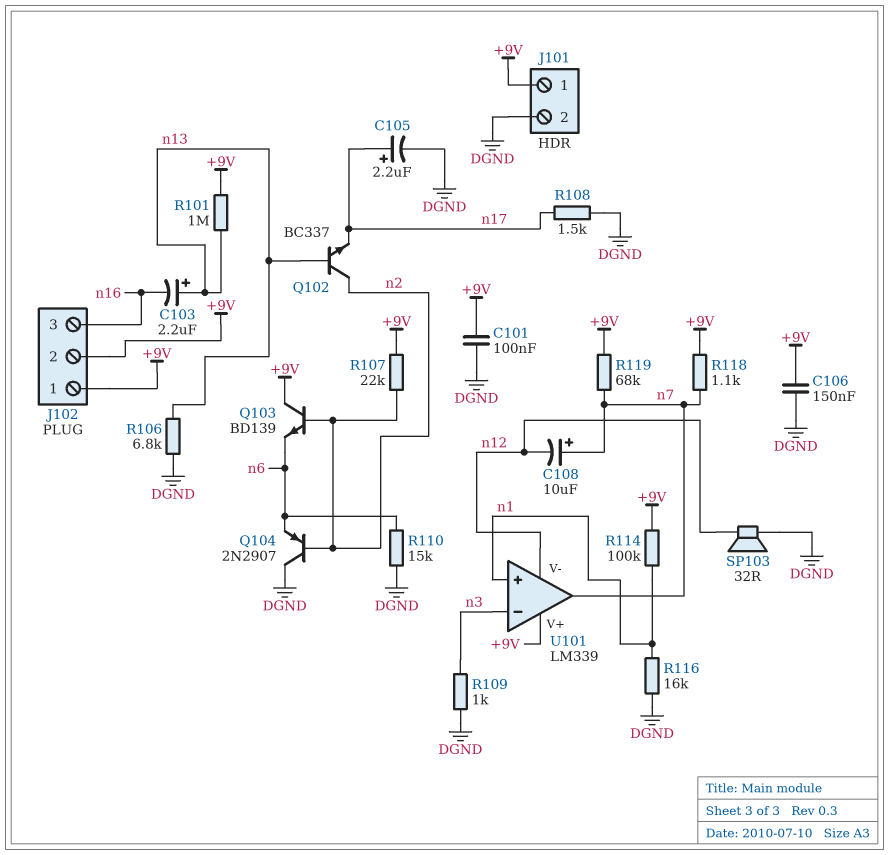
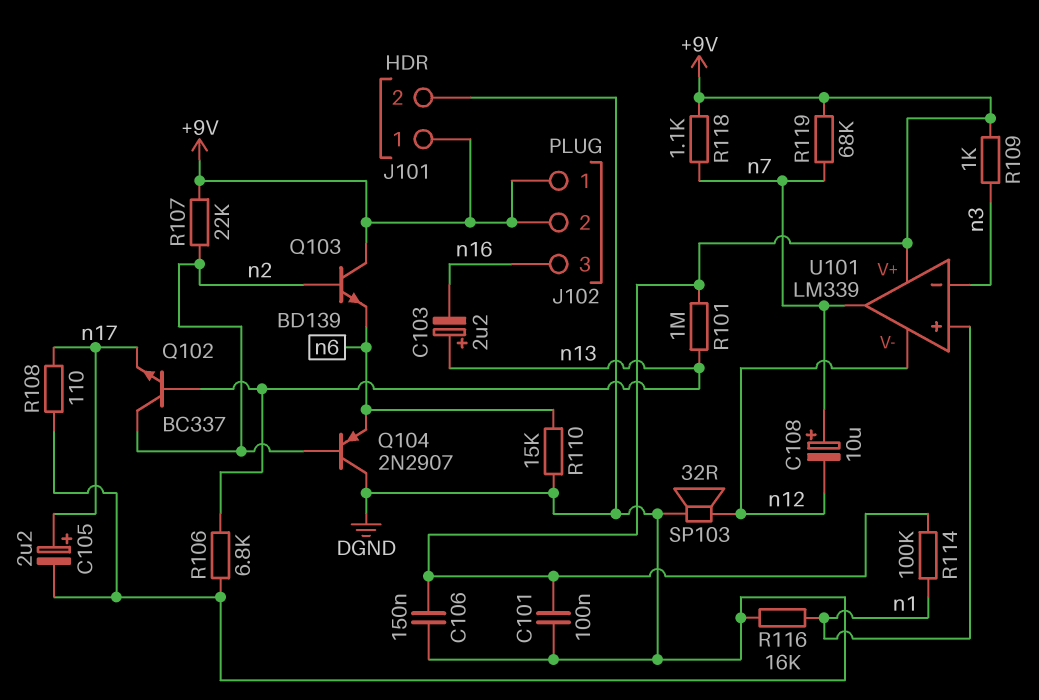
R108: 1.5k (DGND, n17) -> 110 (DGND, n17)
R109: 1k (DGND, n3) -> 1k (+9V, n3)

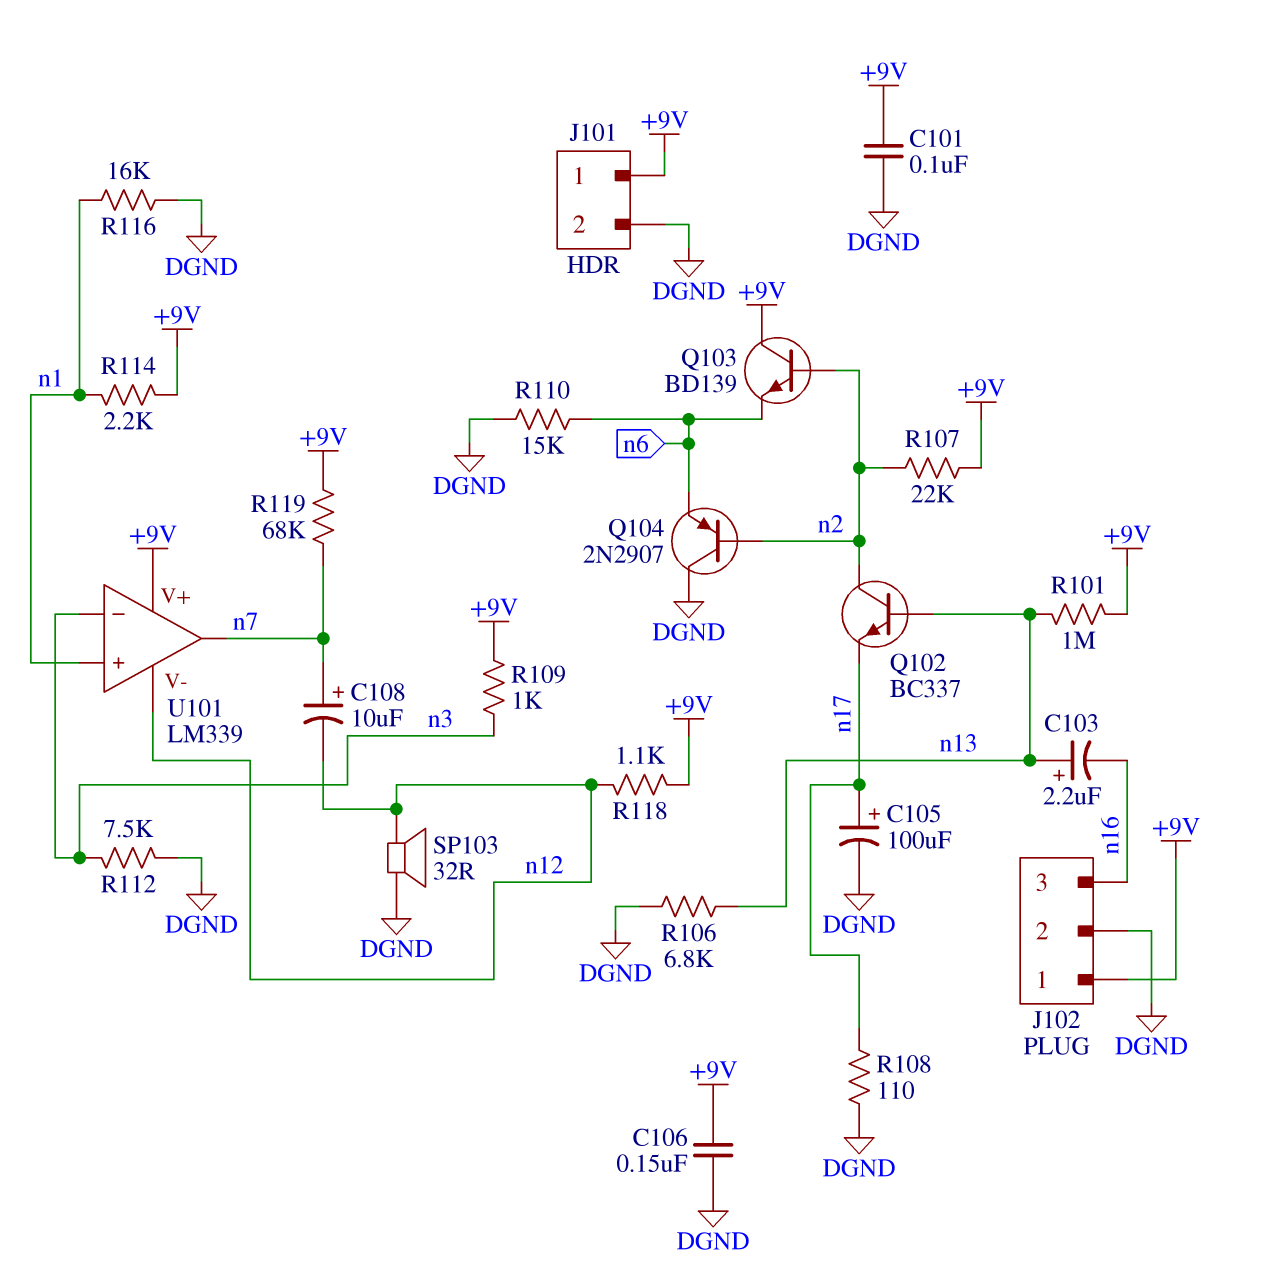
C105: 2.2uF (plus n17, minus DGND) -> 100uF (plus n17, minus DGND)
J102 pin 2: +9V -> DGND
R112: none -> 7.5k (DGND, n3)
R114: 100k (+9V, n1) -> 2.2k (+9V, n1)
R118: 1.1k (+9V, n7) -> 1.1k (+9V, n12)

